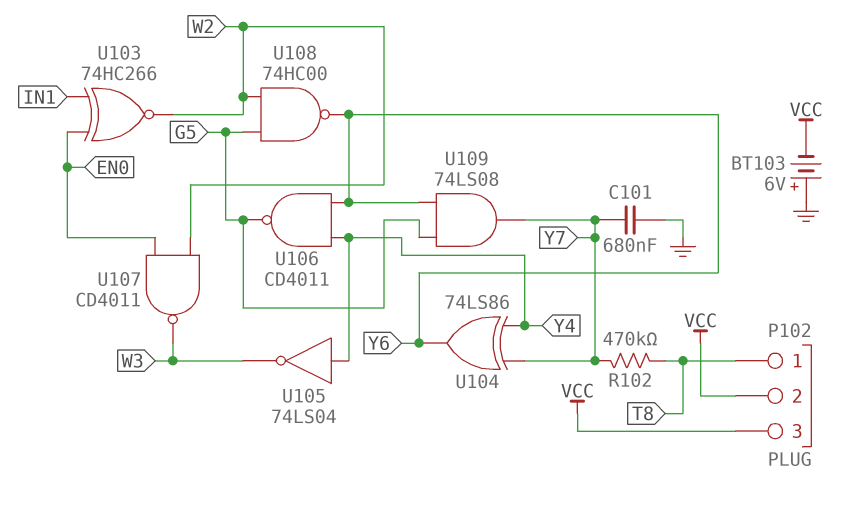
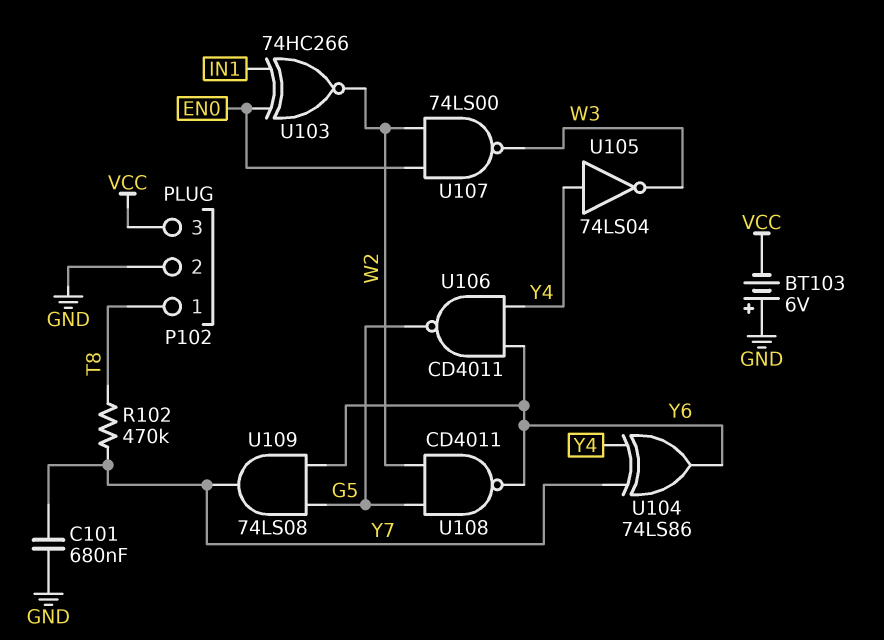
P102 pin 2: VCC -> GND
U107: NAND CD4011 (in EN0, in W2, out W3) -> NAND 74LS00 (in EN0, in W2, out W3)
U108: NAND 74HC00 (in G5, in W2, out Y6) -> NAND CD4011 (in G5, in W2, out Y6)

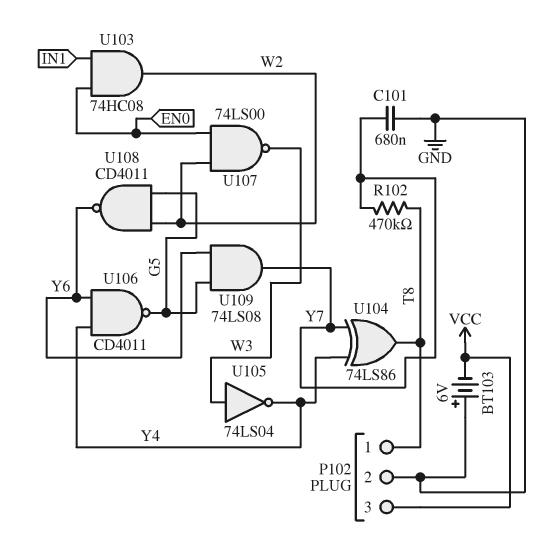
U103: XNOR 74HC266 (in EN0, in IN1, out W2) -> AND 74HC08 (in EN0, in IN1, out W2)
U104: XOR 74LS86 (in Y4, in Y7, out Y6) -> XOR 74LS86 (in Y4, in Y7, out T8)
U105: NOT 74LS04 (in Y4, out W3) -> NOT 74LS04 (in W3, out Y4)

